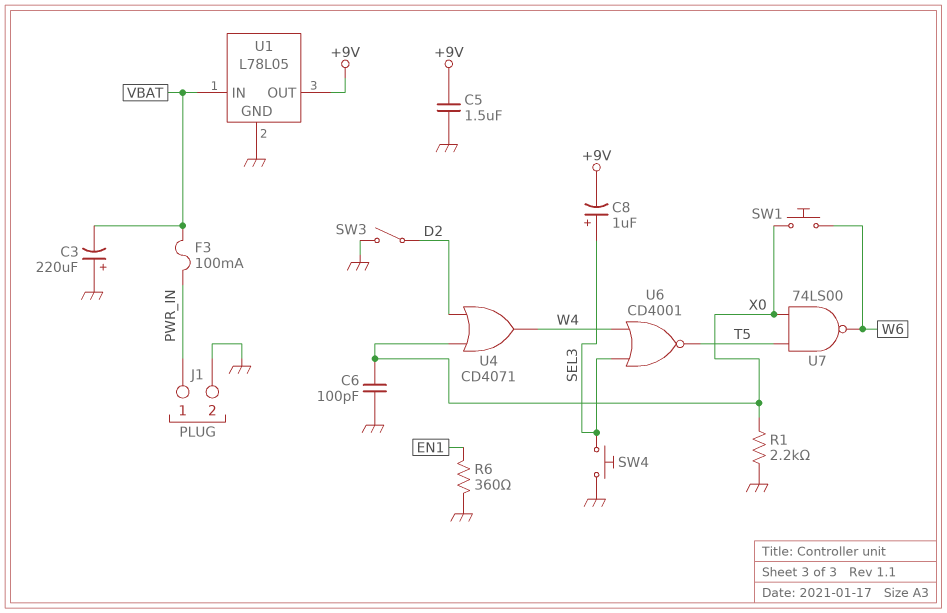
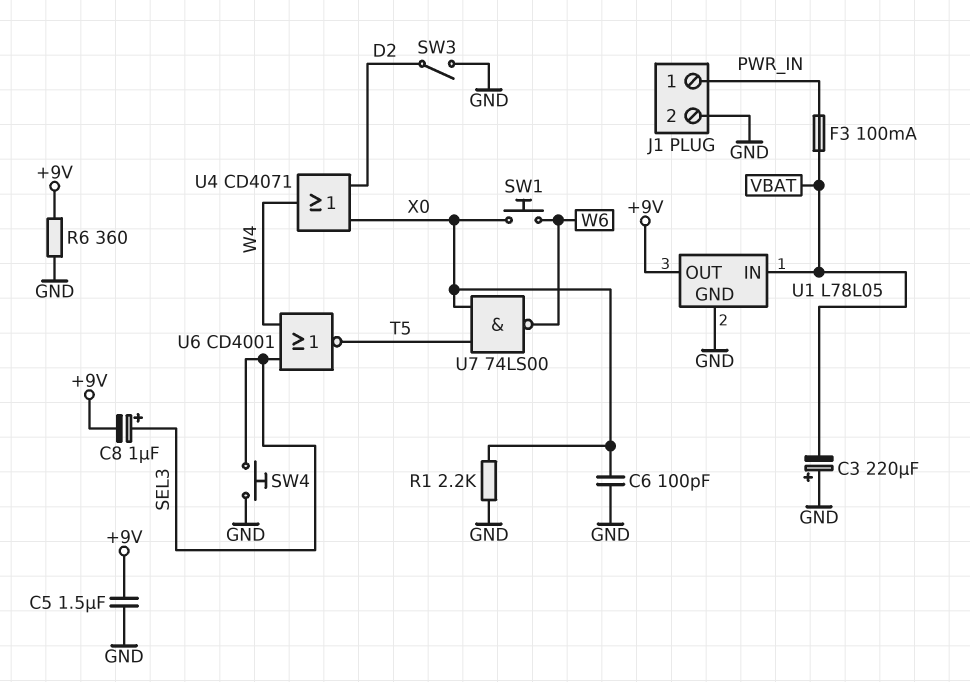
R6: 360 (EN1, GND) -> 360 (+9V, GND)

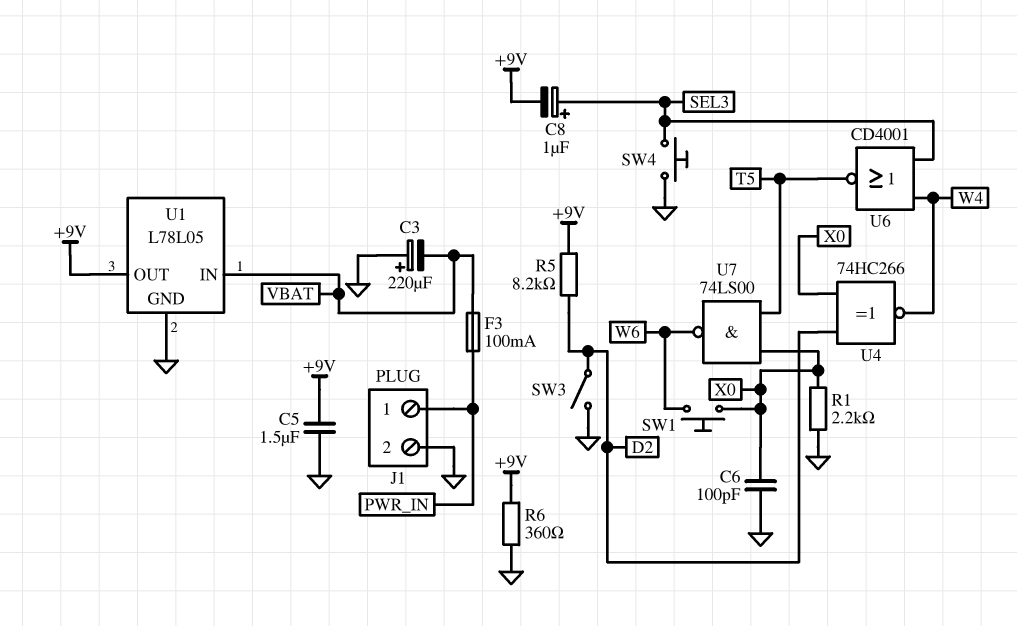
R5: none -> 8.2k (+9V, D2)
U4: OR CD4071 (in D2, in X0, out W4) -> XNOR 74HC266 (in D2, in X0, out W4)

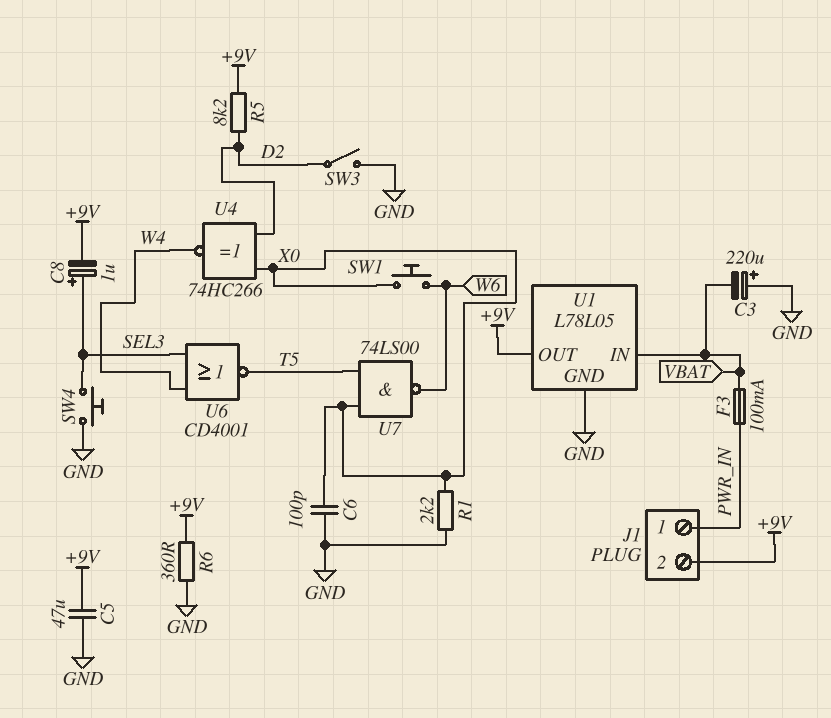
C5: 1.5uF (+9V, GND) -> 47uF (+9V, GND)
J1 pin 2: GND -> +9V

